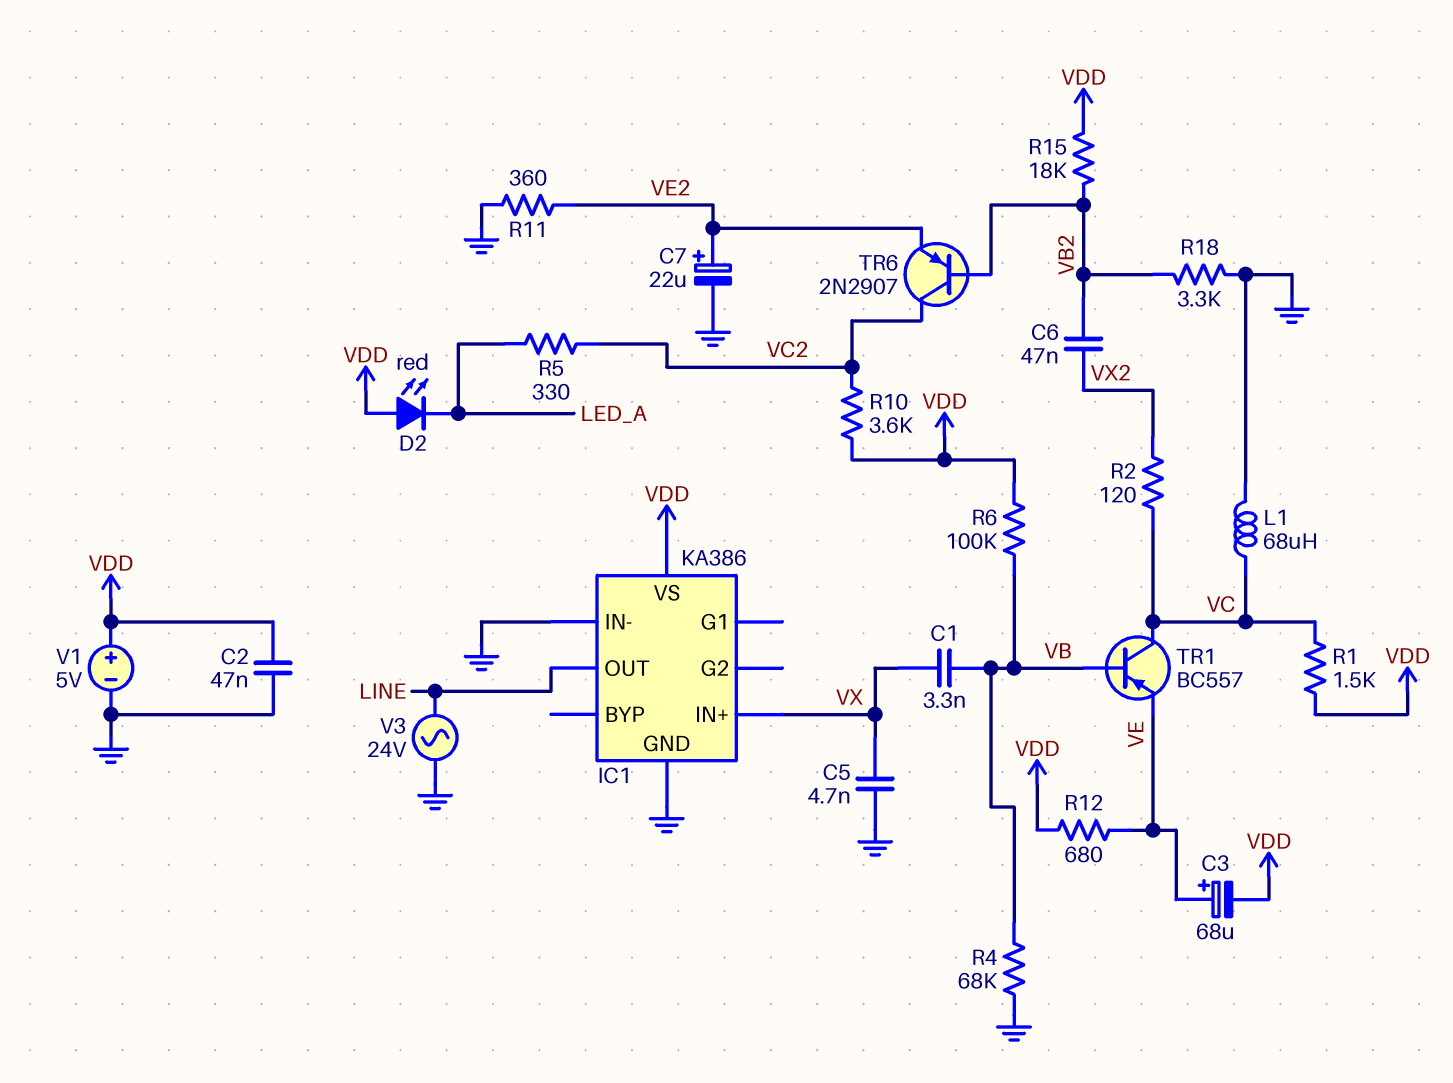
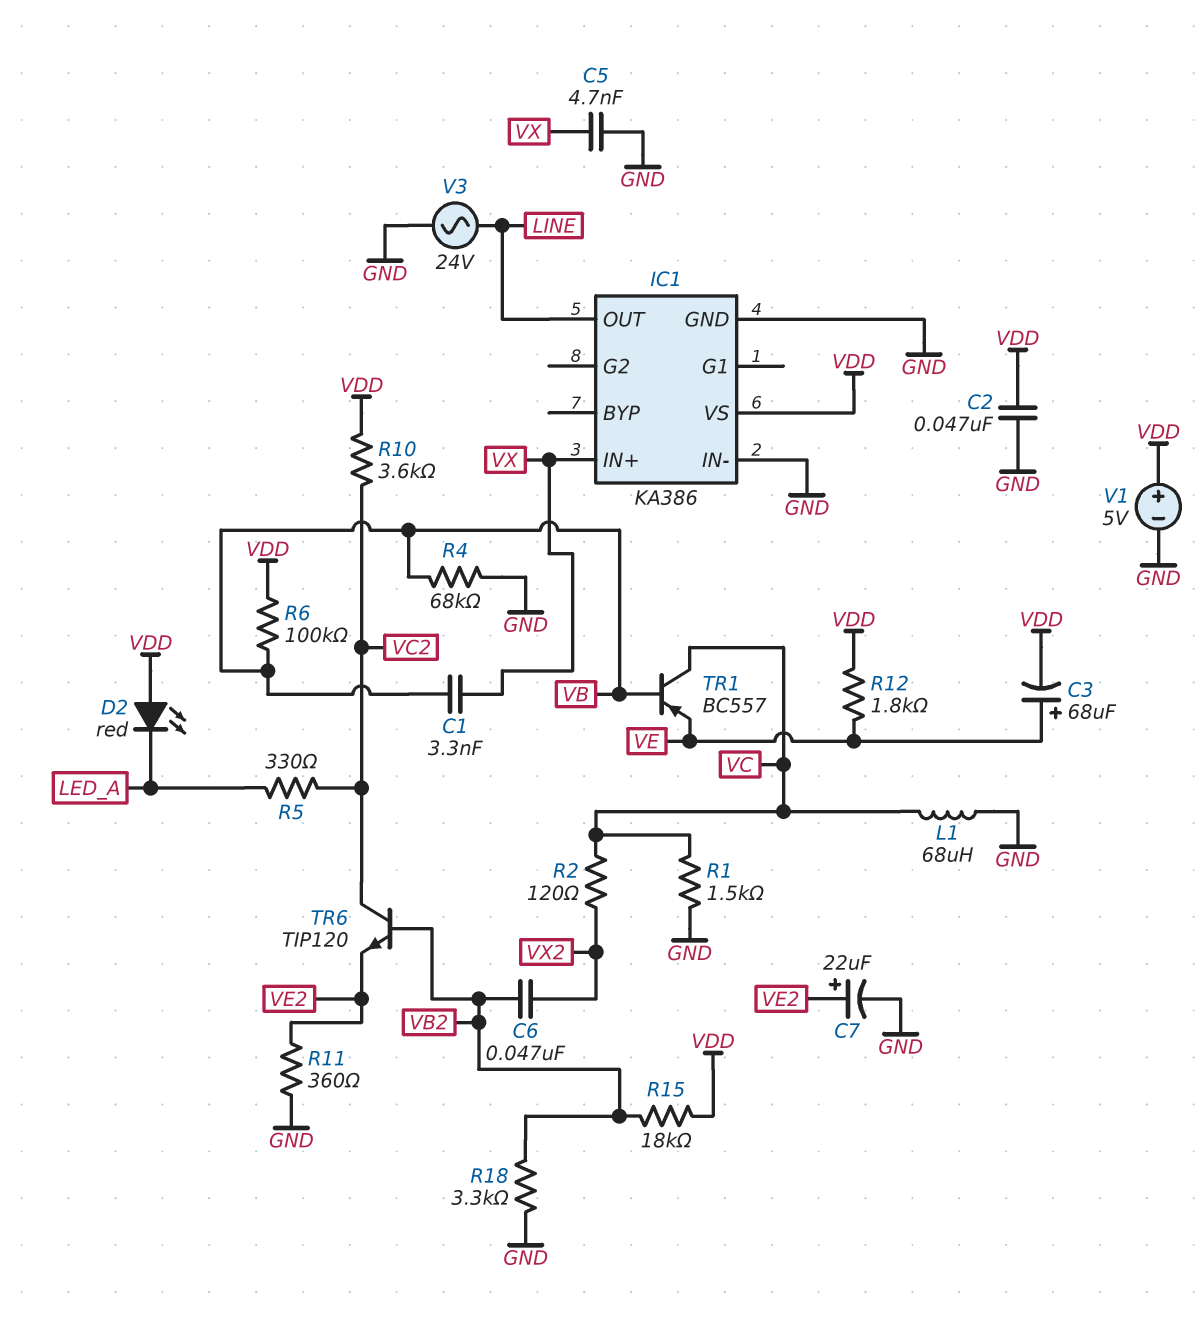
R1: 1.5k (VC, VDD) -> 1.5k (GND, VC)
R12: 680 (VDD, VE) -> 1.8k (VDD, VE)
TR6: PNP 2N2907 (B VB2, C VC2, E VE2) -> NPN TIP120 (B VB2, C VC2, E VE2)

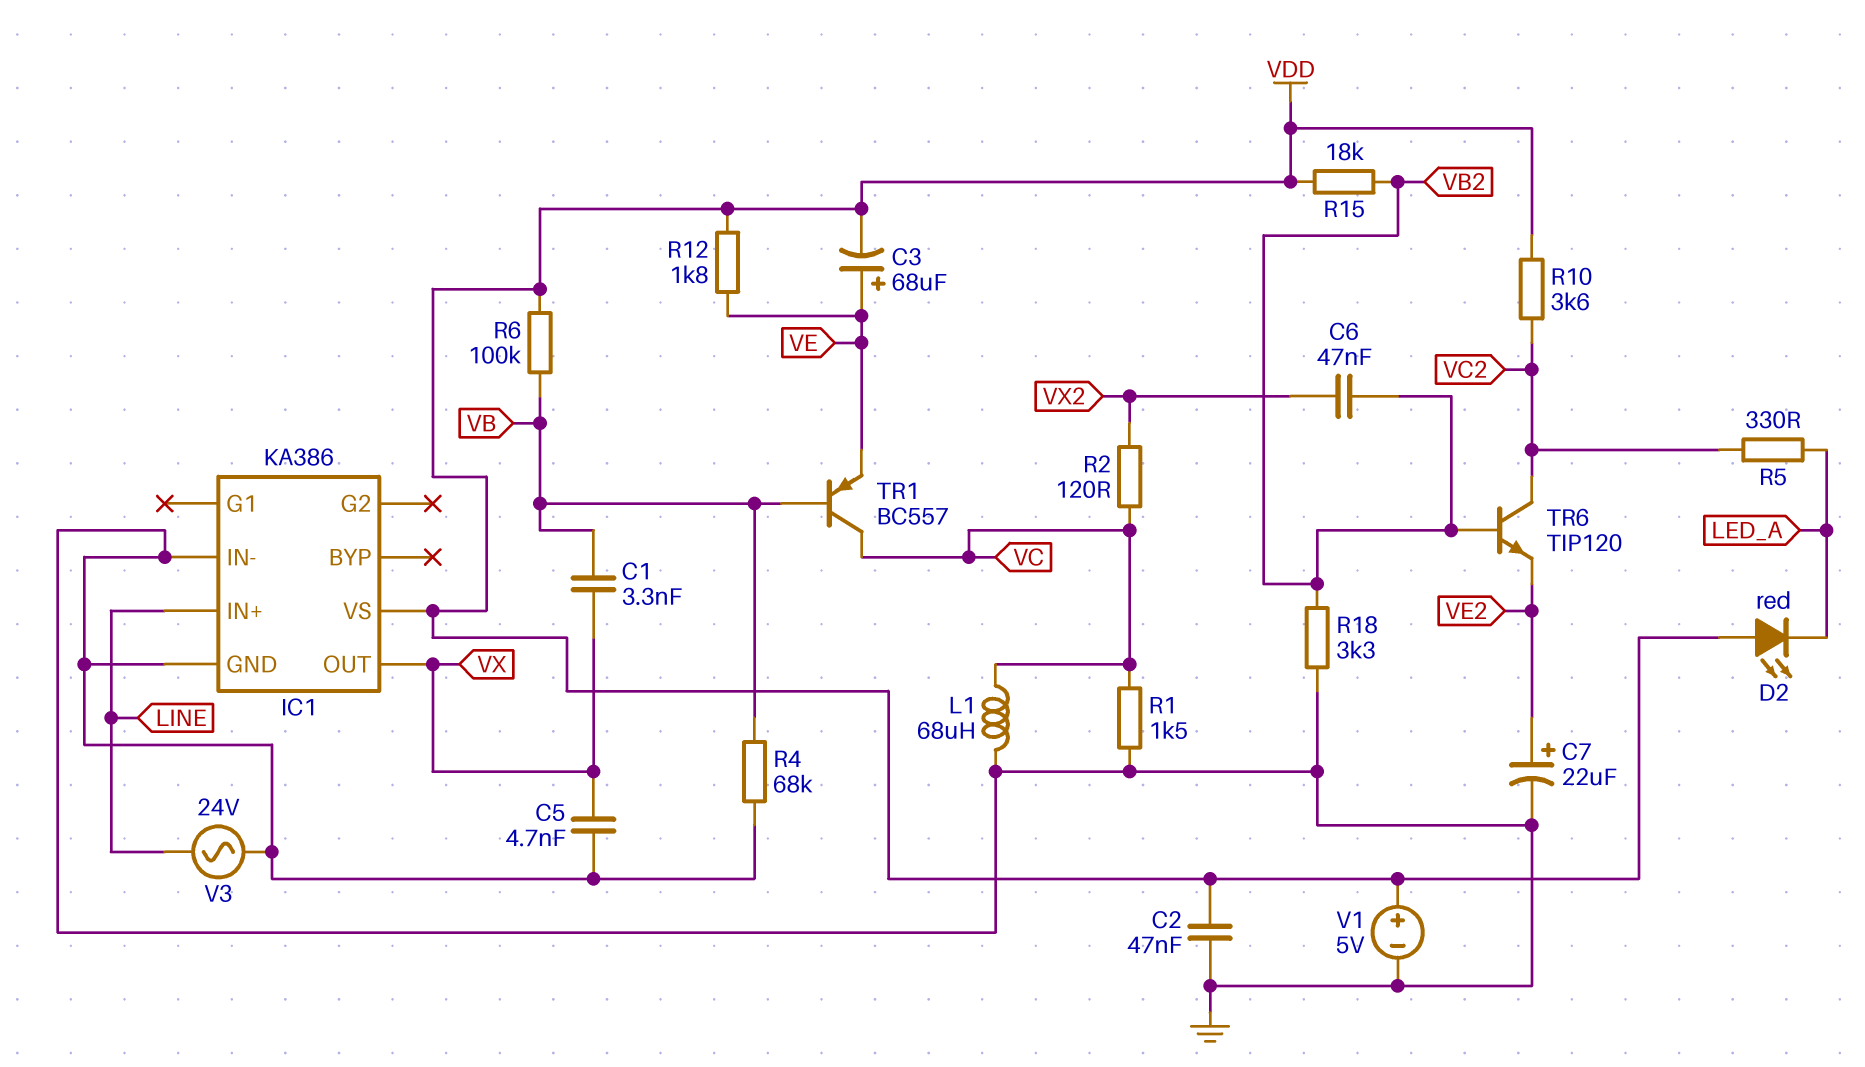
IC1 pin IN+: VX -> LINE
IC1 pin OUT: LINE -> VX
R11: 360 (GND, VE2) -> none

